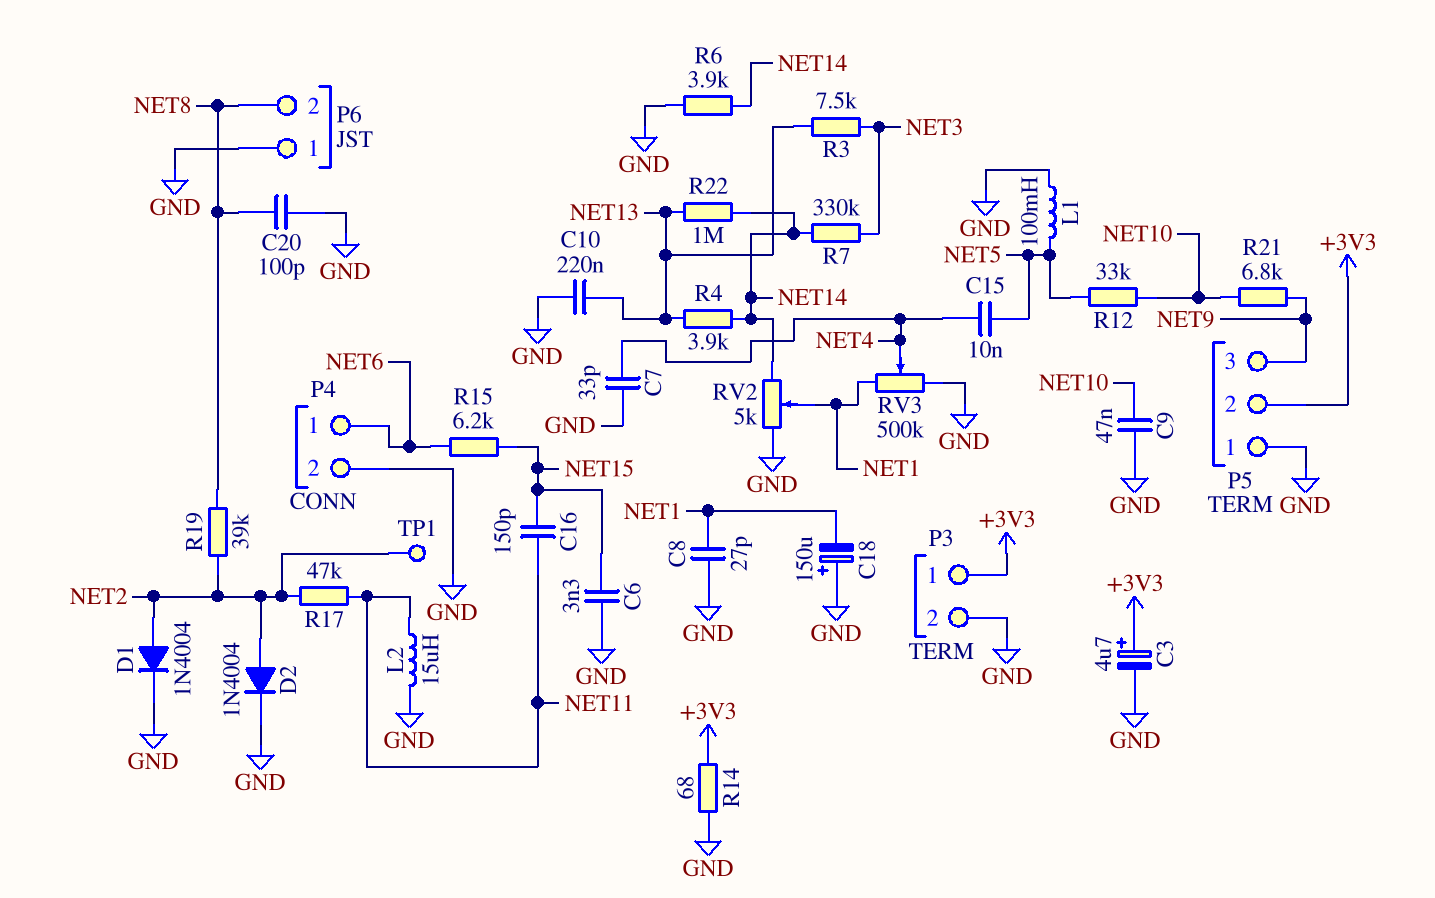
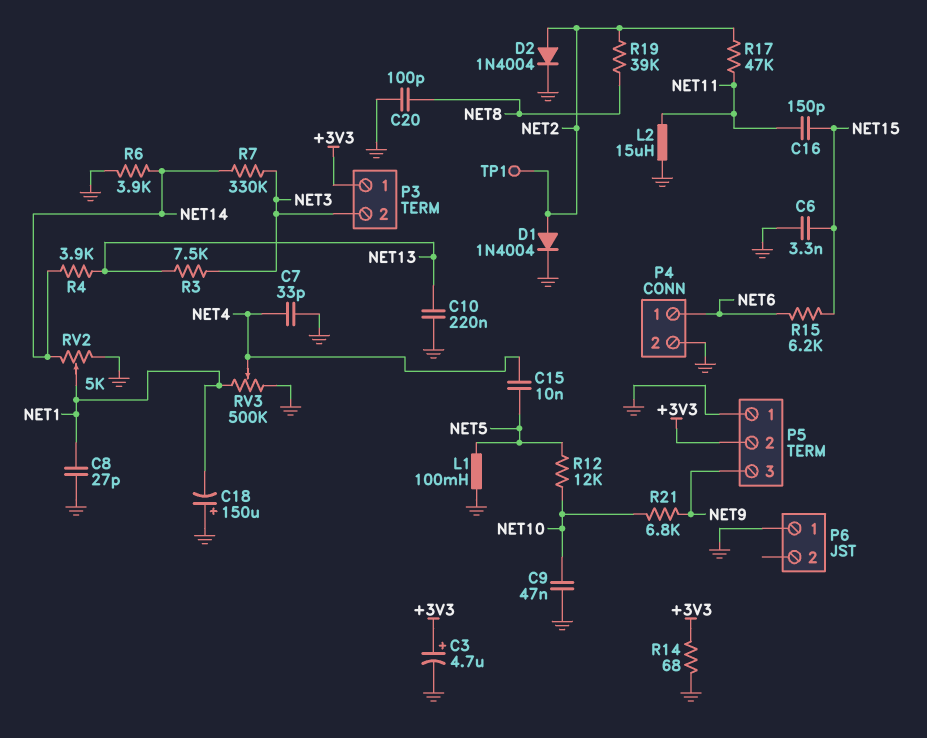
P3 pin 2: GND -> NET3
P6 pin 2: NET8 -> none
R12: 33k (NET5, NET10) -> 12k (NET5, NET10)
R22: 1M (NET13, NET14) -> none

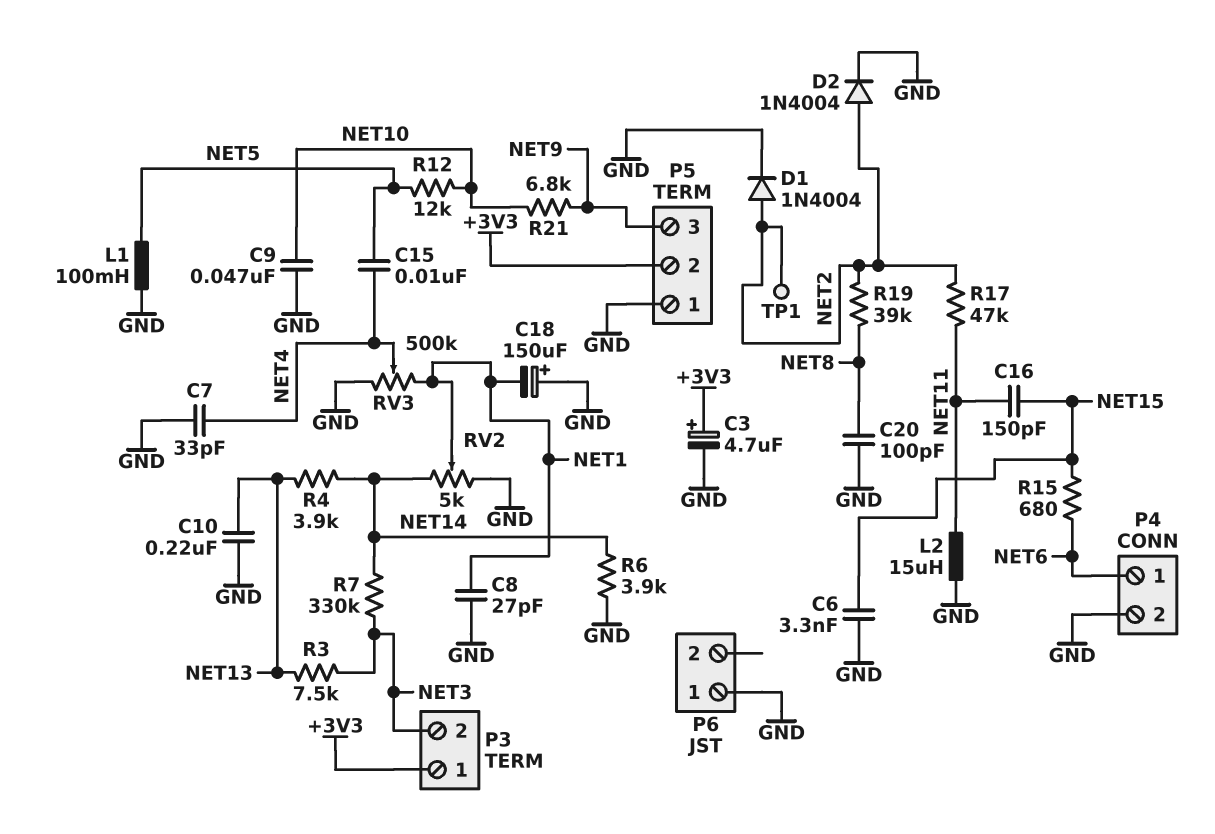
R14: 68 (+3V3, GND) -> none
R15: 6.2k (NET6, NET15) -> 680 (NET6, NET15)

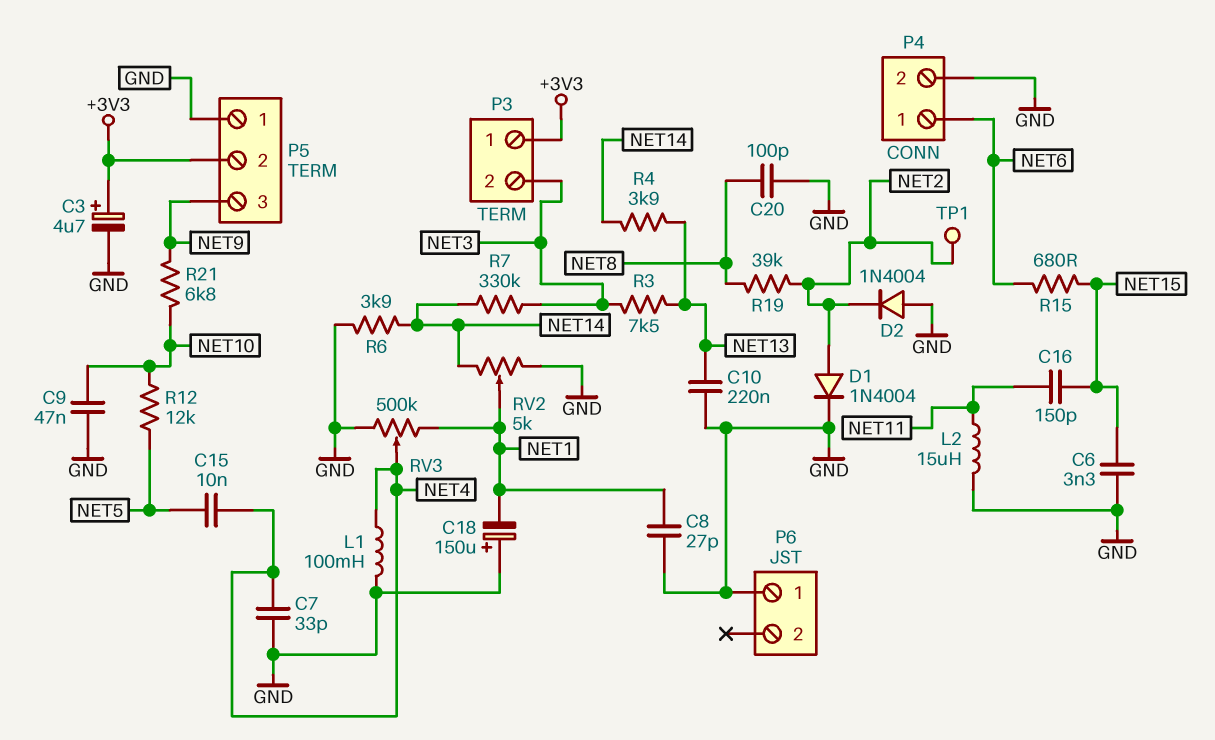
D2: diode 1N4004 (A NET2, K GND) -> diode 1N4004 (A GND, K NET2)
L1: 100mH (GND, NET5) -> 100mH (GND, NET4)
R17: 47k (NET2, NET11) -> none

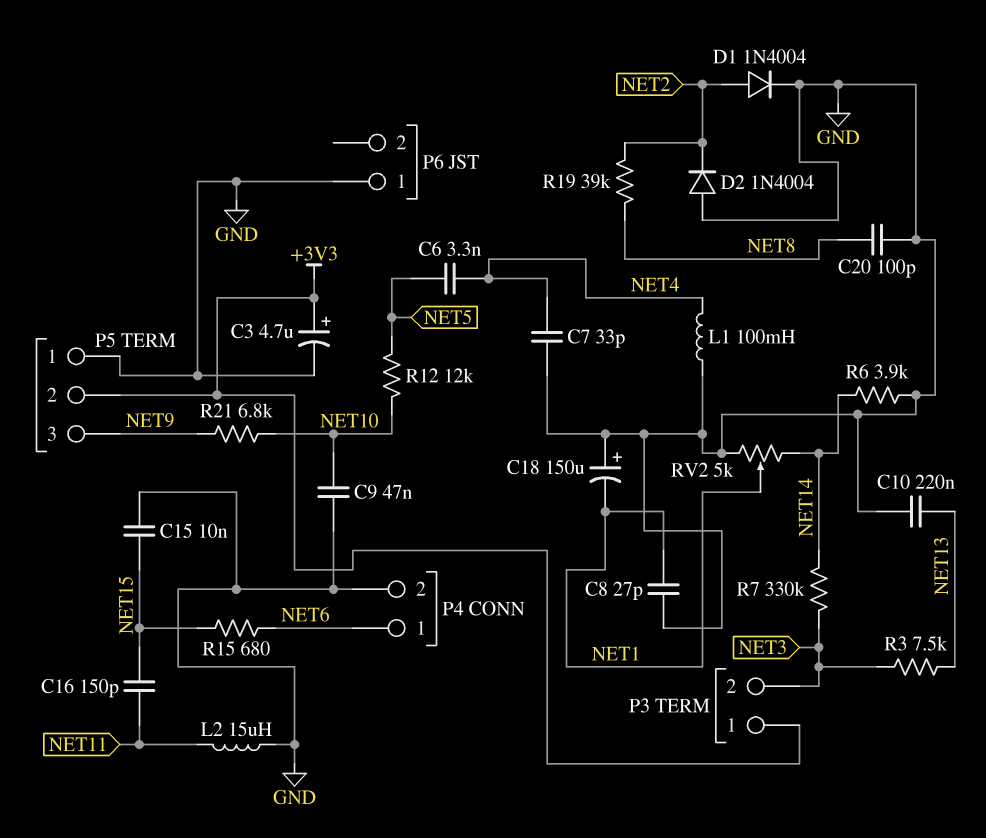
C6: 3.3nF (GND, NET15) -> 3.3nF (NET4, NET5)
C15: 10nF (NET4, NET5) -> 10nF (GND, NET15)
R4: 3.9k (NET13, NET14) -> none
RV3: 500k (GND, NET1, wiper NET4) -> none
TP1: test point (NET2) -> none

